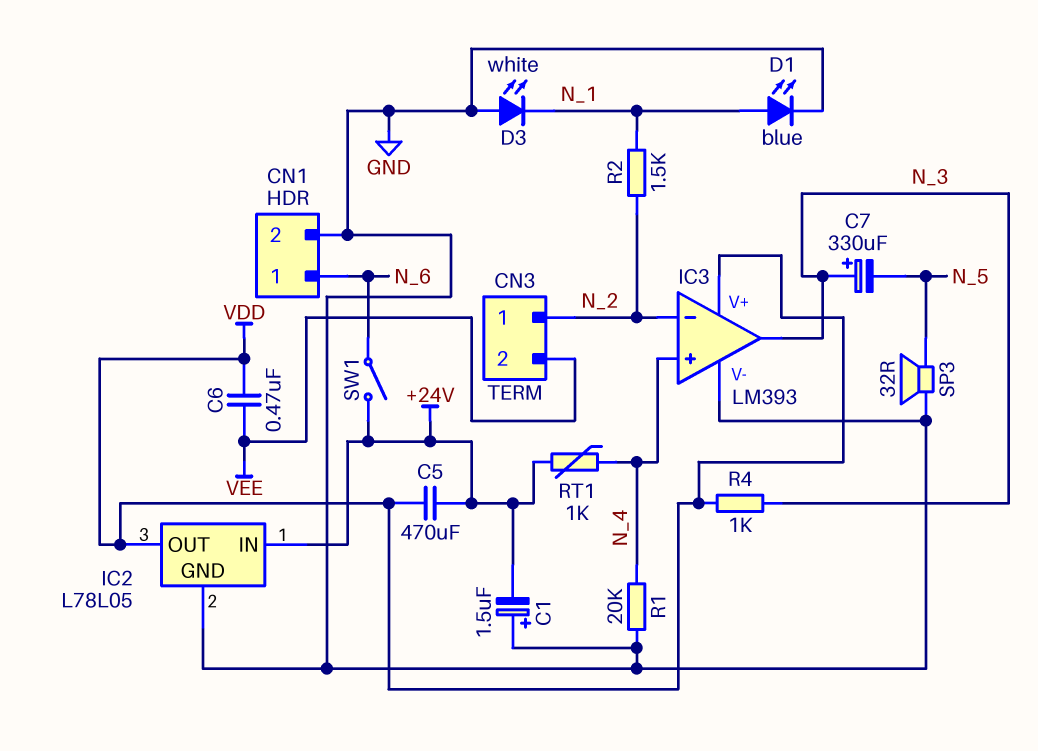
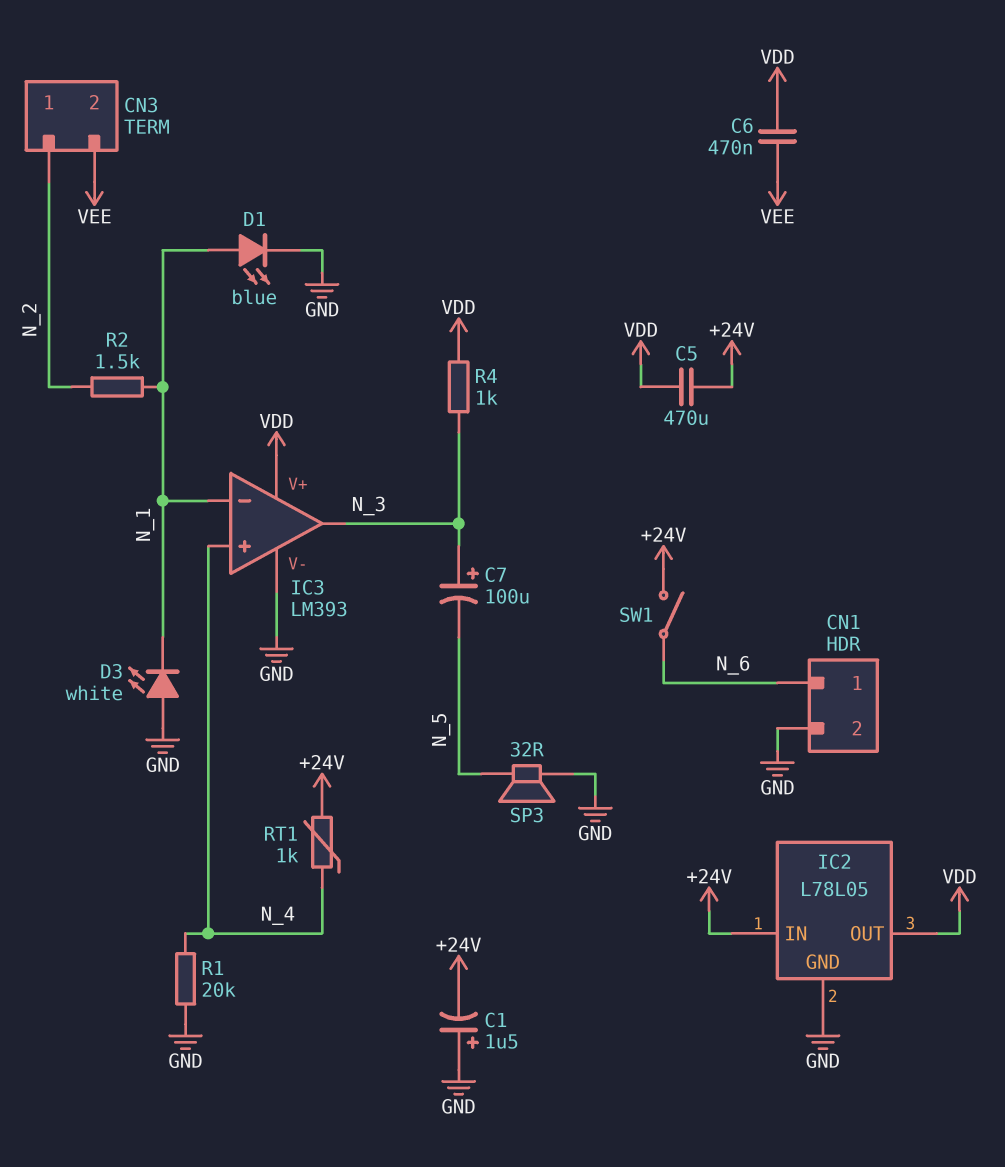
C7: 330uF (plus N_3, minus N_5) -> 100uF (plus N_3, minus N_5)
IC3 pin in-: N_2 -> N_1

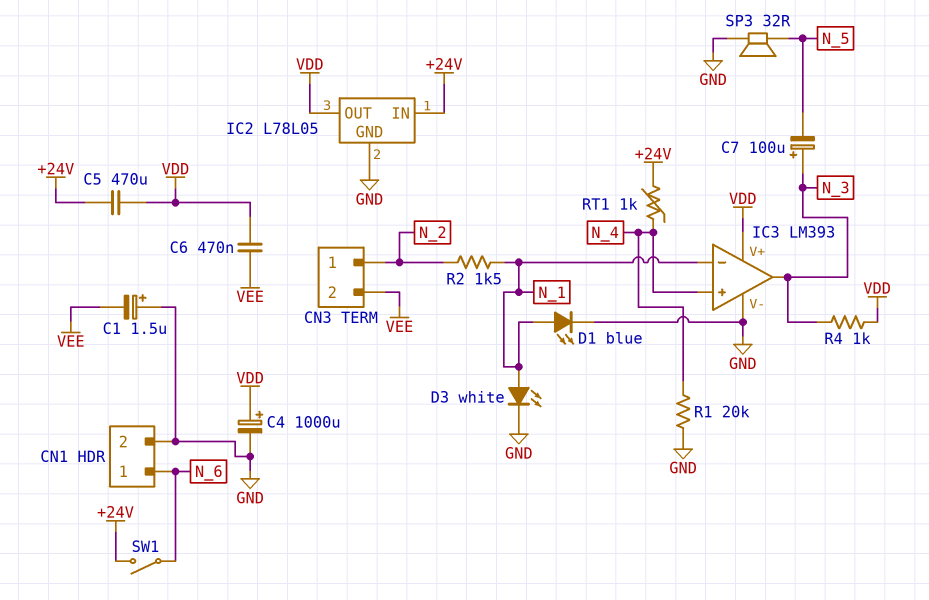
C1: 1.5uF (plus GND, minus +24V) -> 1.5uF (plus GND, minus VEE)
C4: none -> 1000uF (plus VDD, minus GND)
D3: LED white (A GND, K N_1) -> LED white (A N_1, K GND)

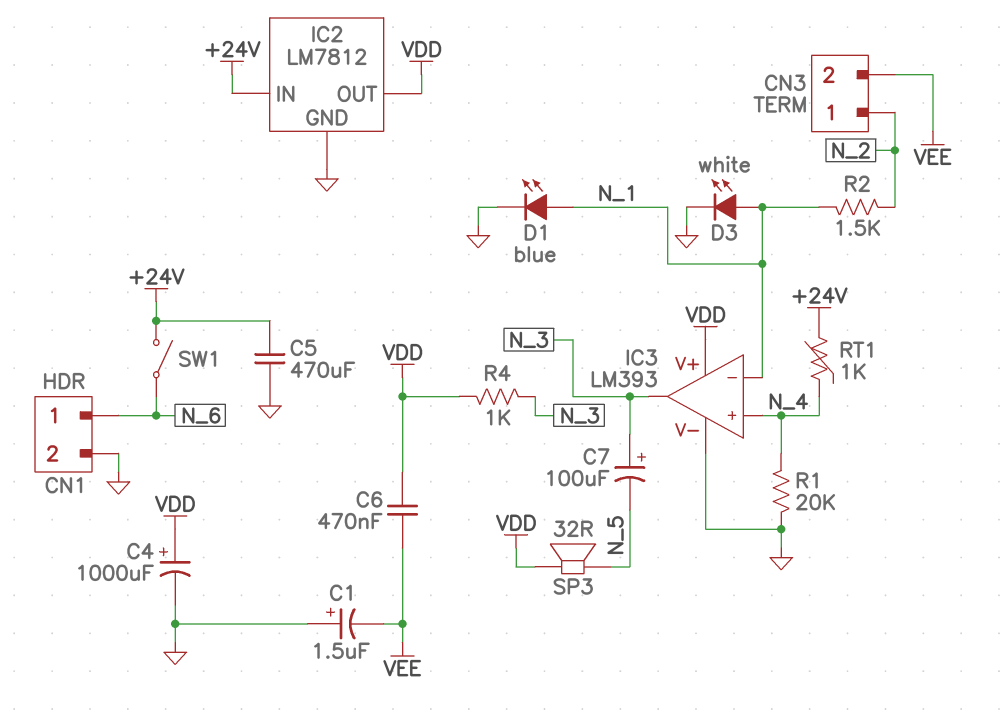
C5: 470uF (+24V, VDD) -> 470uF (+24V, GND)
IC2: L78L05 -> LM7812
SP3: speaker 32R (GND, N_5) -> speaker 32R (N_5, VDD)

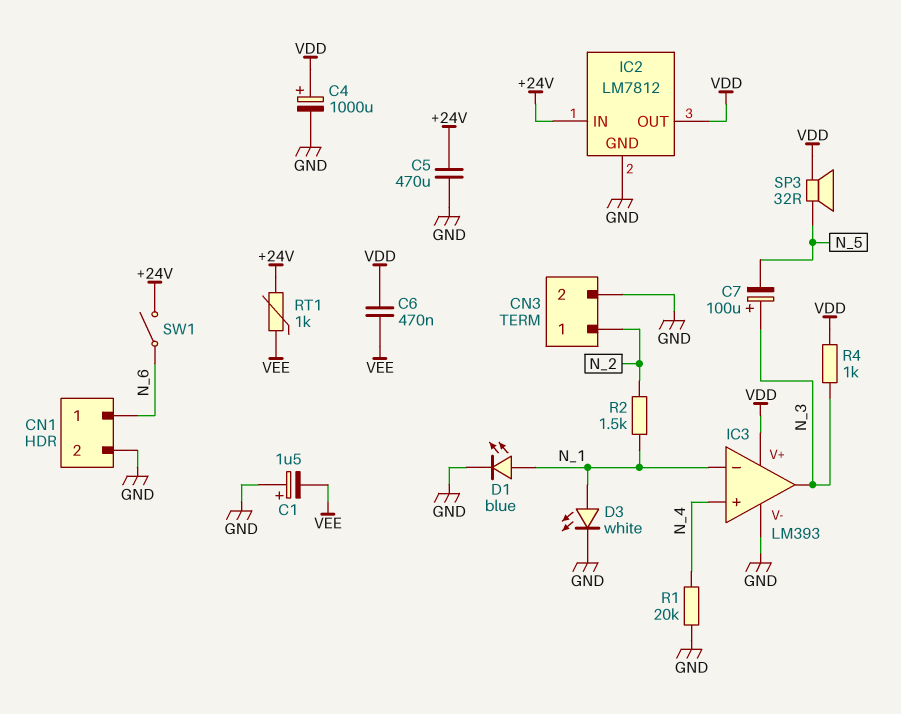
CN3 pin 2: VEE -> GND
RT1: 1k (+24V, N_4) -> 1k (+24V, VEE)

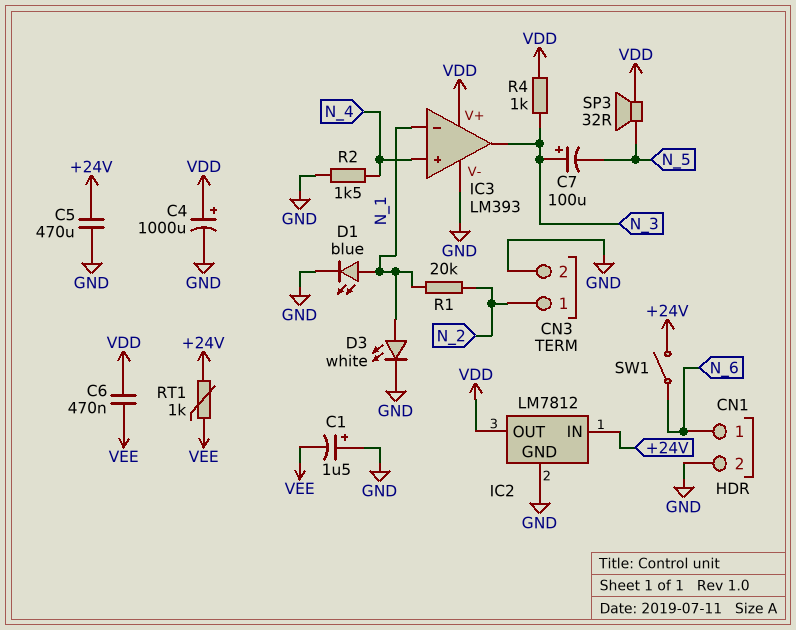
R1: 20k (GND, N_4) -> 20k (N_1, N_2)
R2: 1.5k (N_1, N_2) -> 1.5k (GND, N_4)

